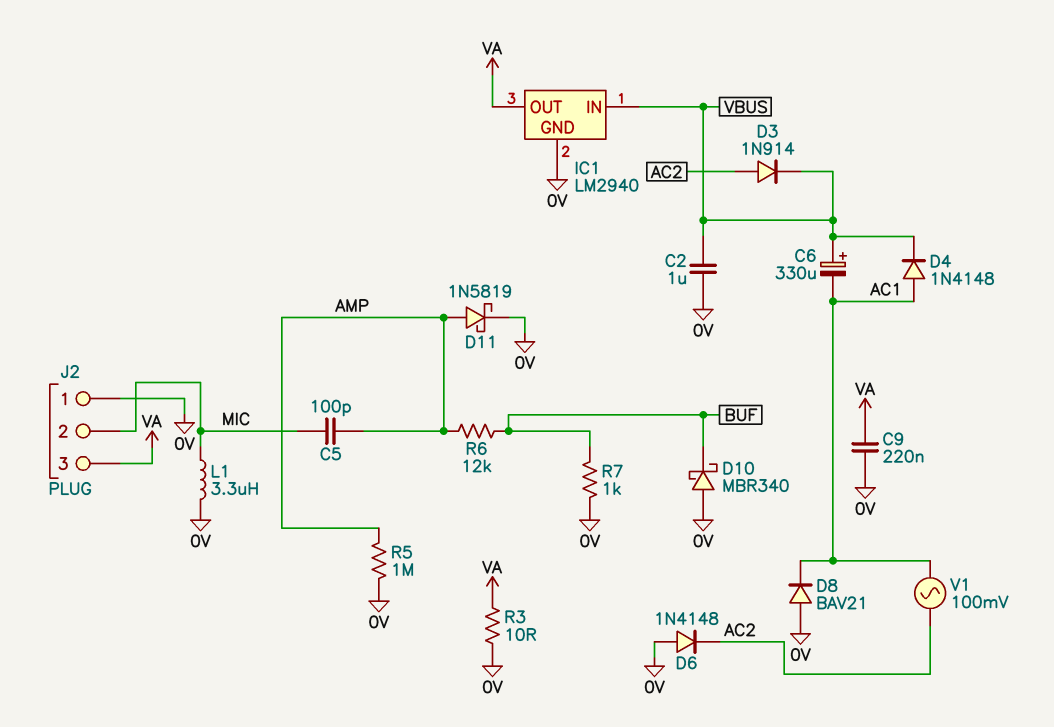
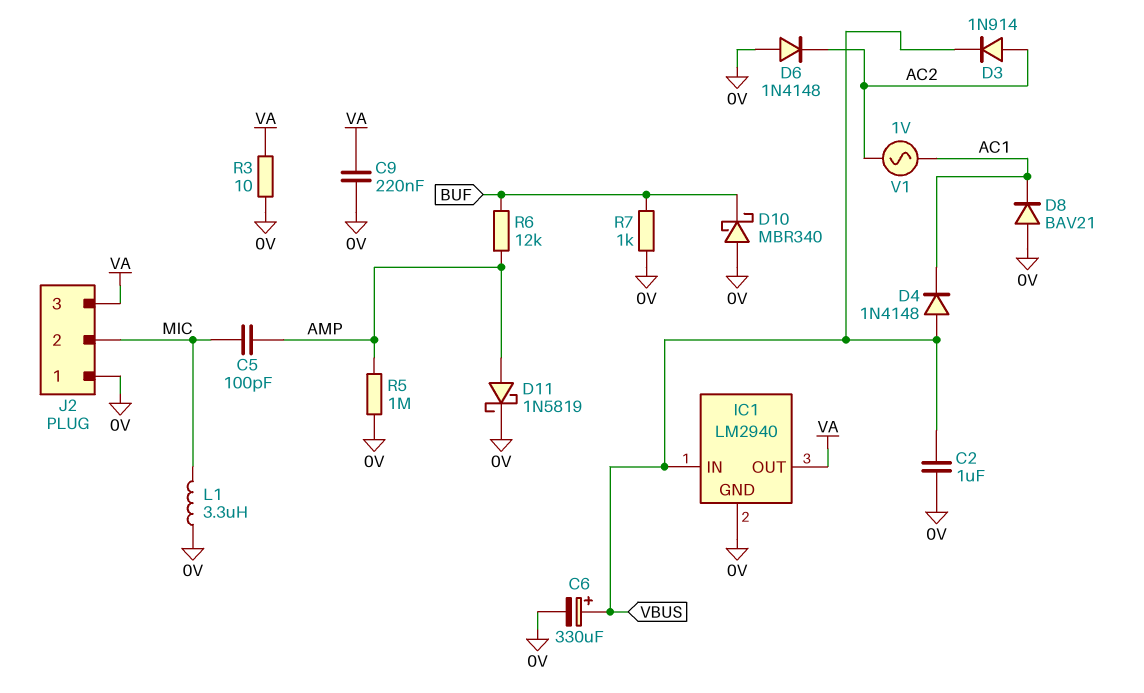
C6: 330uF (plus VBUS, minus AC1) -> 330uF (plus VBUS, minus 0V)
D4: diode 1N4148 (A AC1, K VBUS) -> diode 1N4148 (A VBUS, K AC1)
V1: AC 100mV (AC1, AC2) -> AC 1V (AC1, AC2)

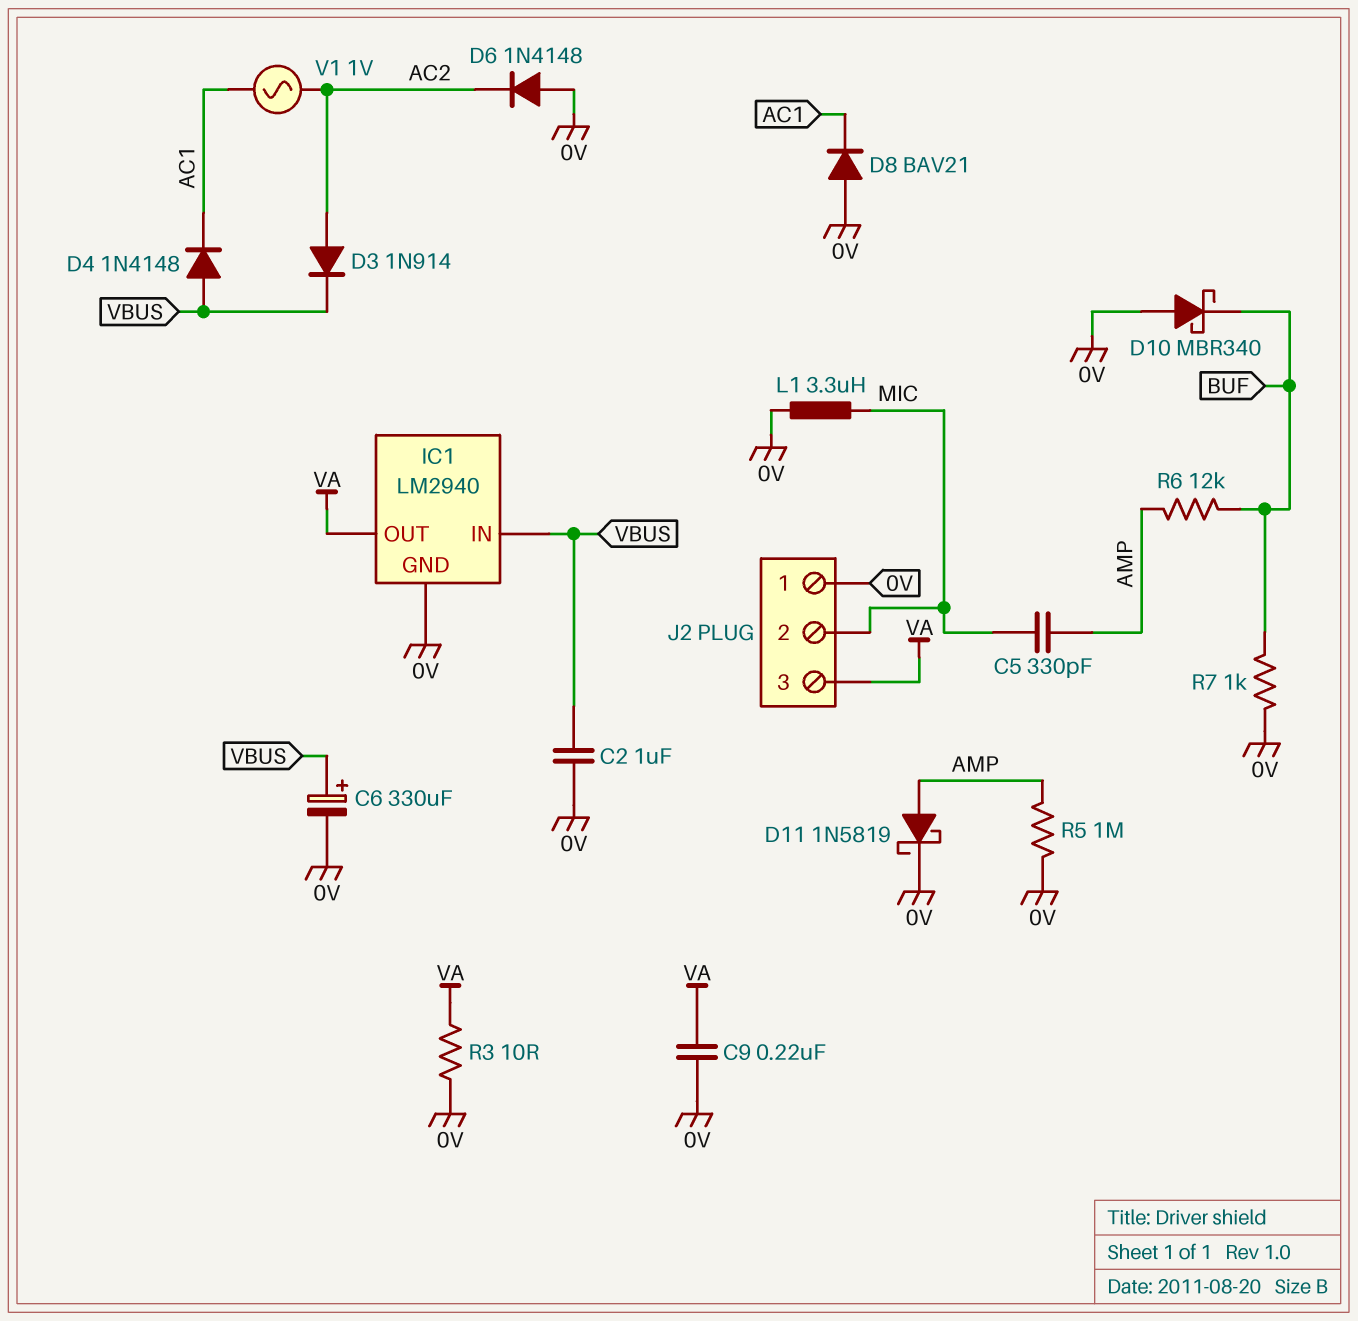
C5: 100pF (AMP, MIC) -> 330pF (AMP, MIC)

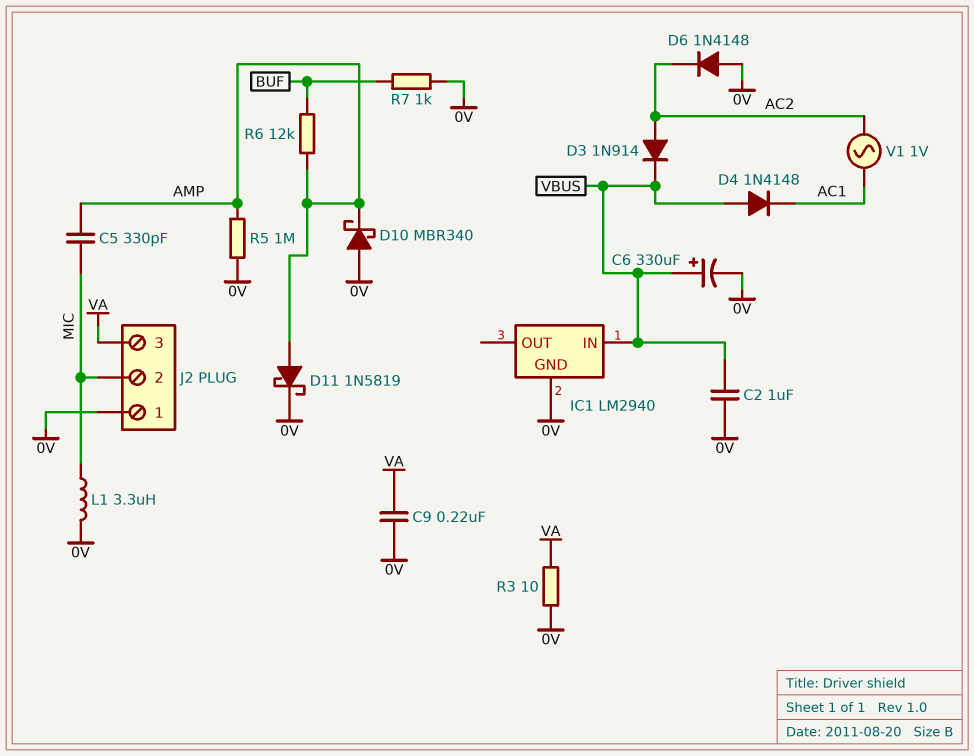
D8: diode BAV21 (A 0V, K AC1) -> none
D10: schottky MBR340 (A 0V, K BUF) -> schottky MBR340 (A 0V, K AMP)
IC1 pin OUT: VA -> none

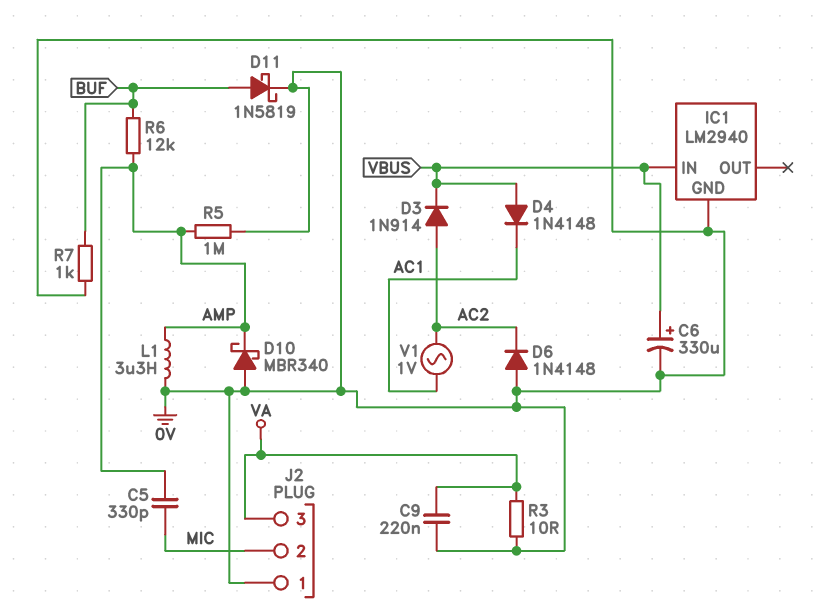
C2: 1uF (0V, VBUS) -> none
D11: schottky 1N5819 (A AMP, K 0V) -> schottky 1N5819 (A BUF, K 0V)
L1: 3.3uH (0V, MIC) -> 3.3uH (0V, AMP)

